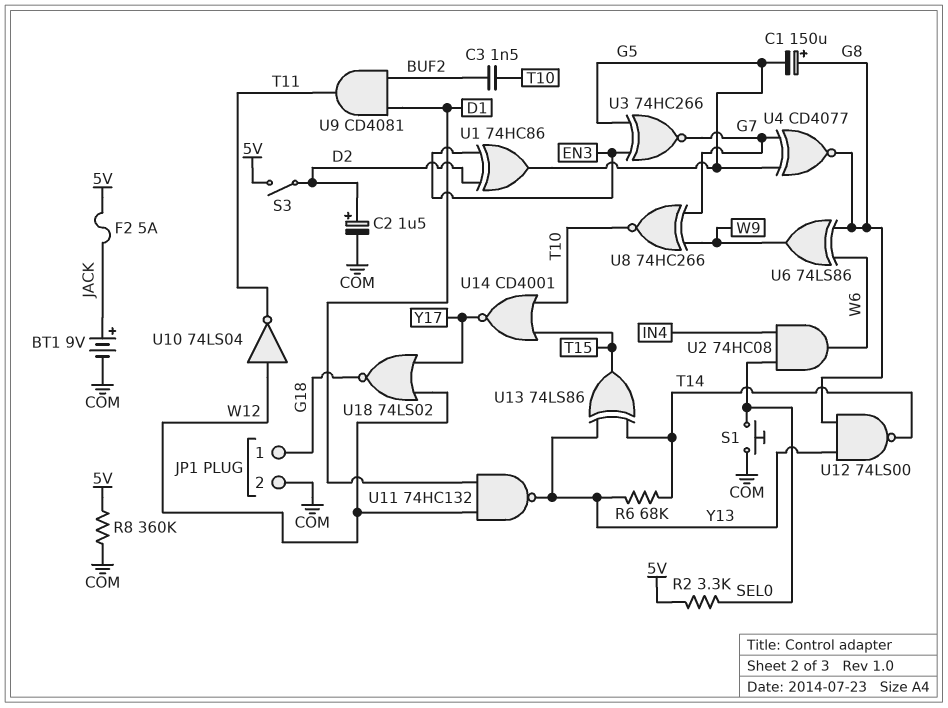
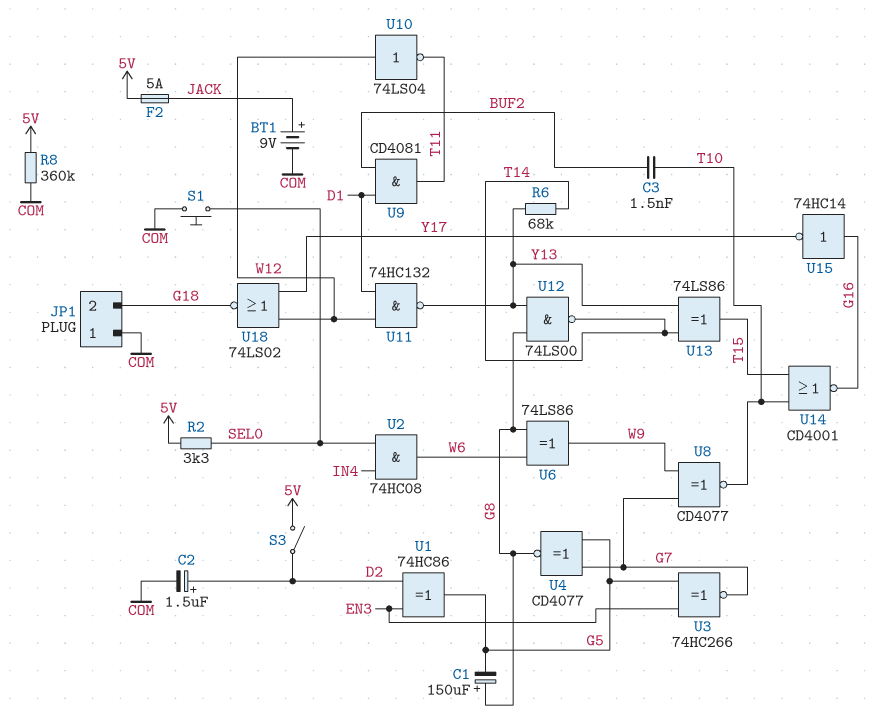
JP1 pin 1: G18 -> COM
JP1 pin 2: COM -> G18
U8: XNOR 74HC266 (in G7, in W9, out T10) -> XNOR CD4077 (in G7, in W9, out T10)
U14: NOR CD4001 (in T10, in T15, out Y17) -> NOR CD4001 (in T10, in T15, out G16)
U15: none -> NOT 74HC14 (in G16, out Y17)

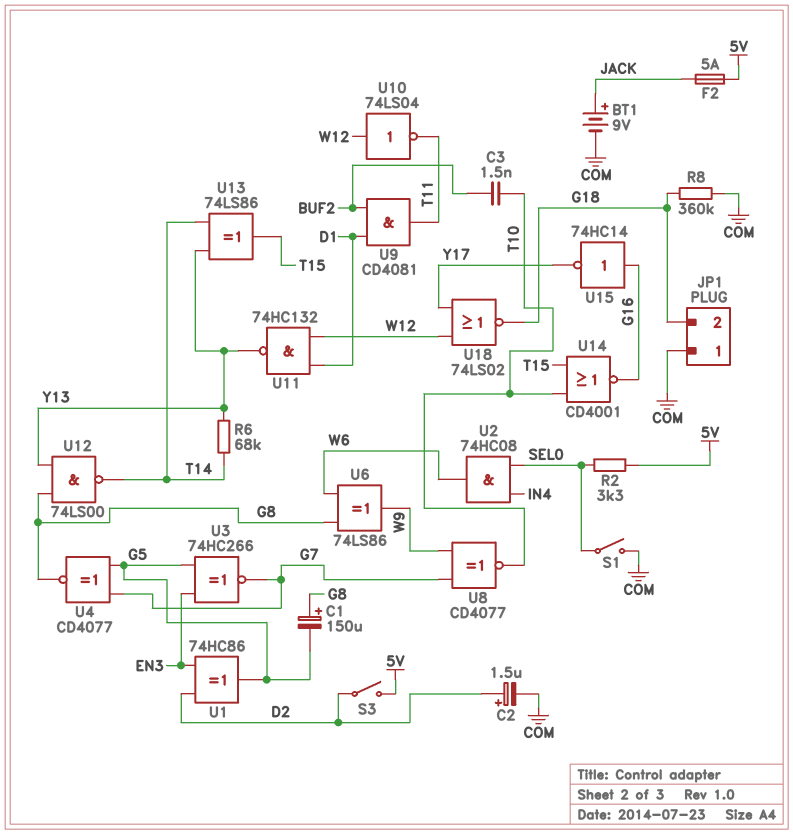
R8: 360k (5V, COM) -> 360k (COM, G18)
S1: button (COM, SEL0) -> switch (COM, SEL0)

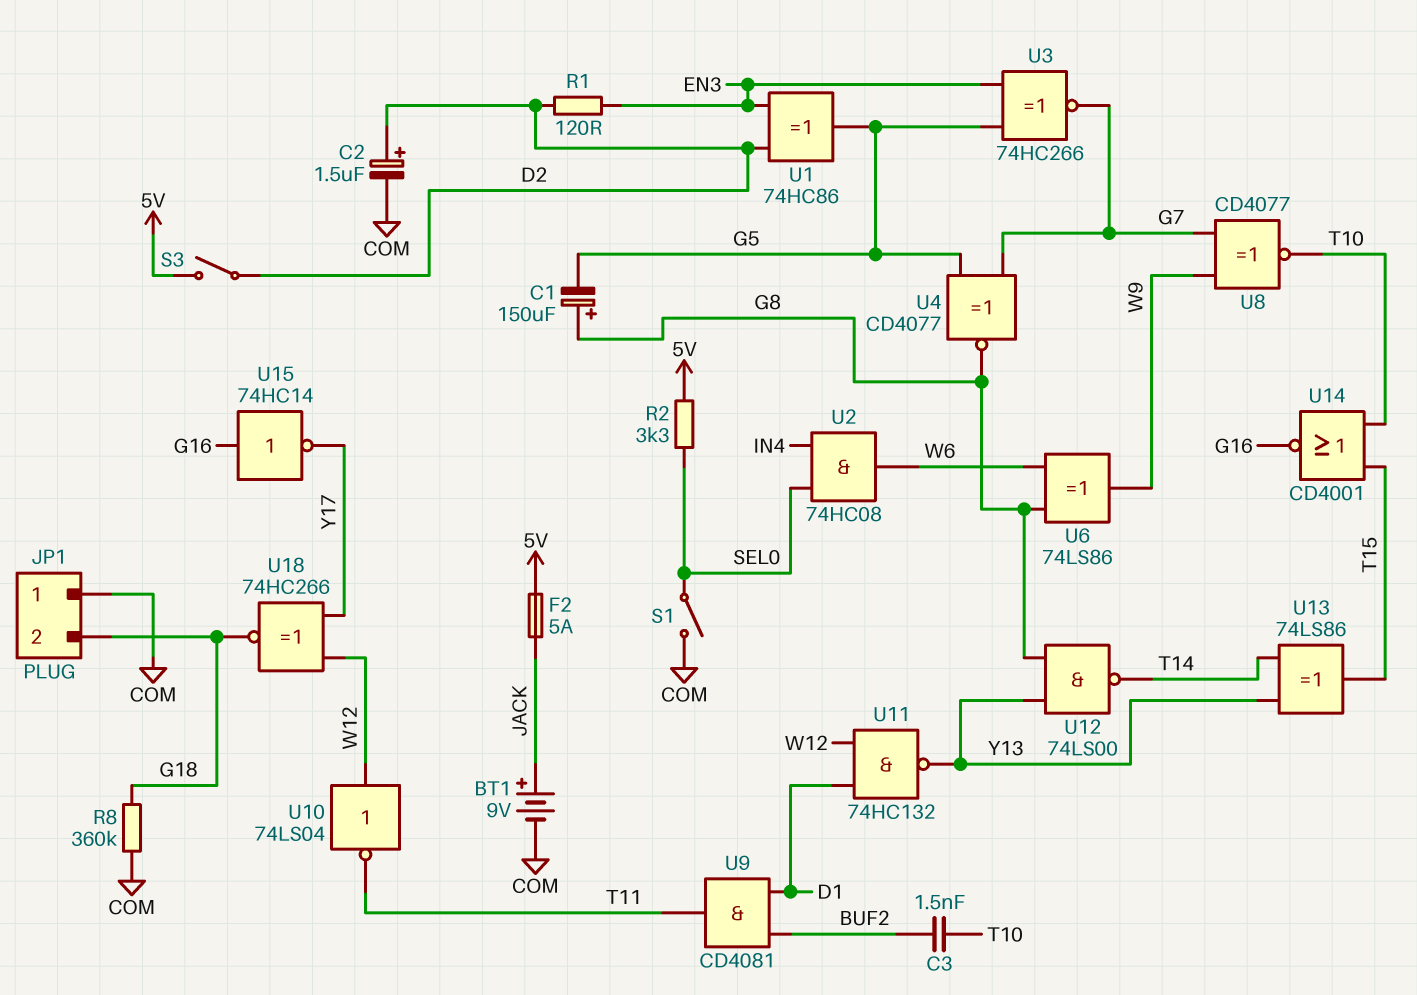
R1: none -> 120 (D2, EN3)
R6: 68k (T14, Y13) -> none
U18: NOR 74LS02 (in W12, in Y17, out G18) -> XNOR 74HC266 (in W12, in Y17, out G18)

